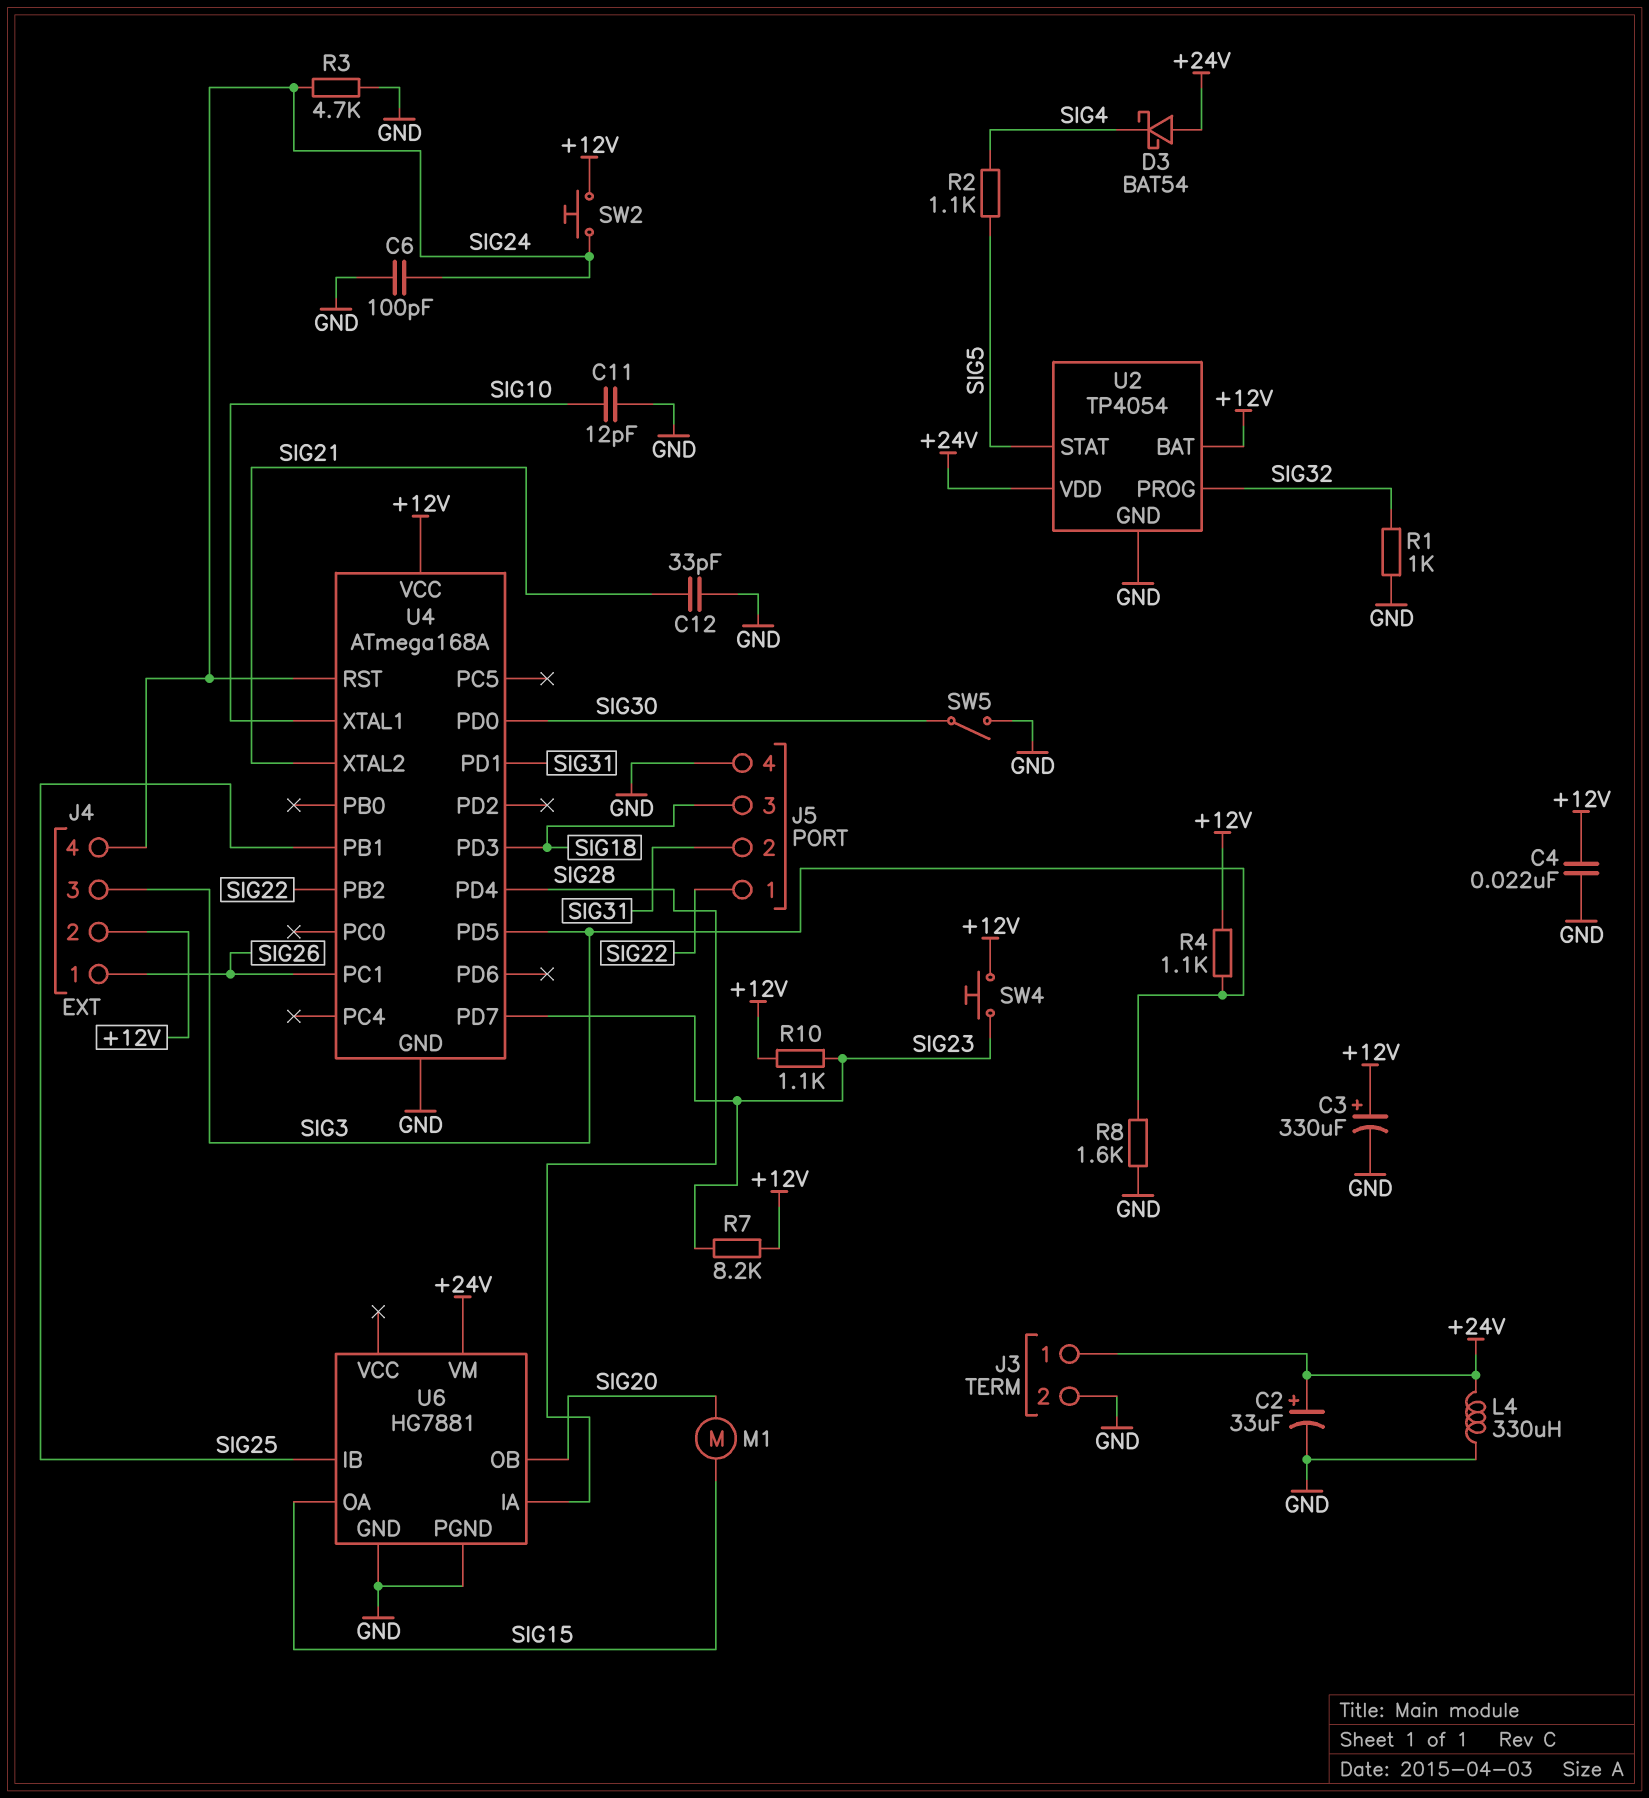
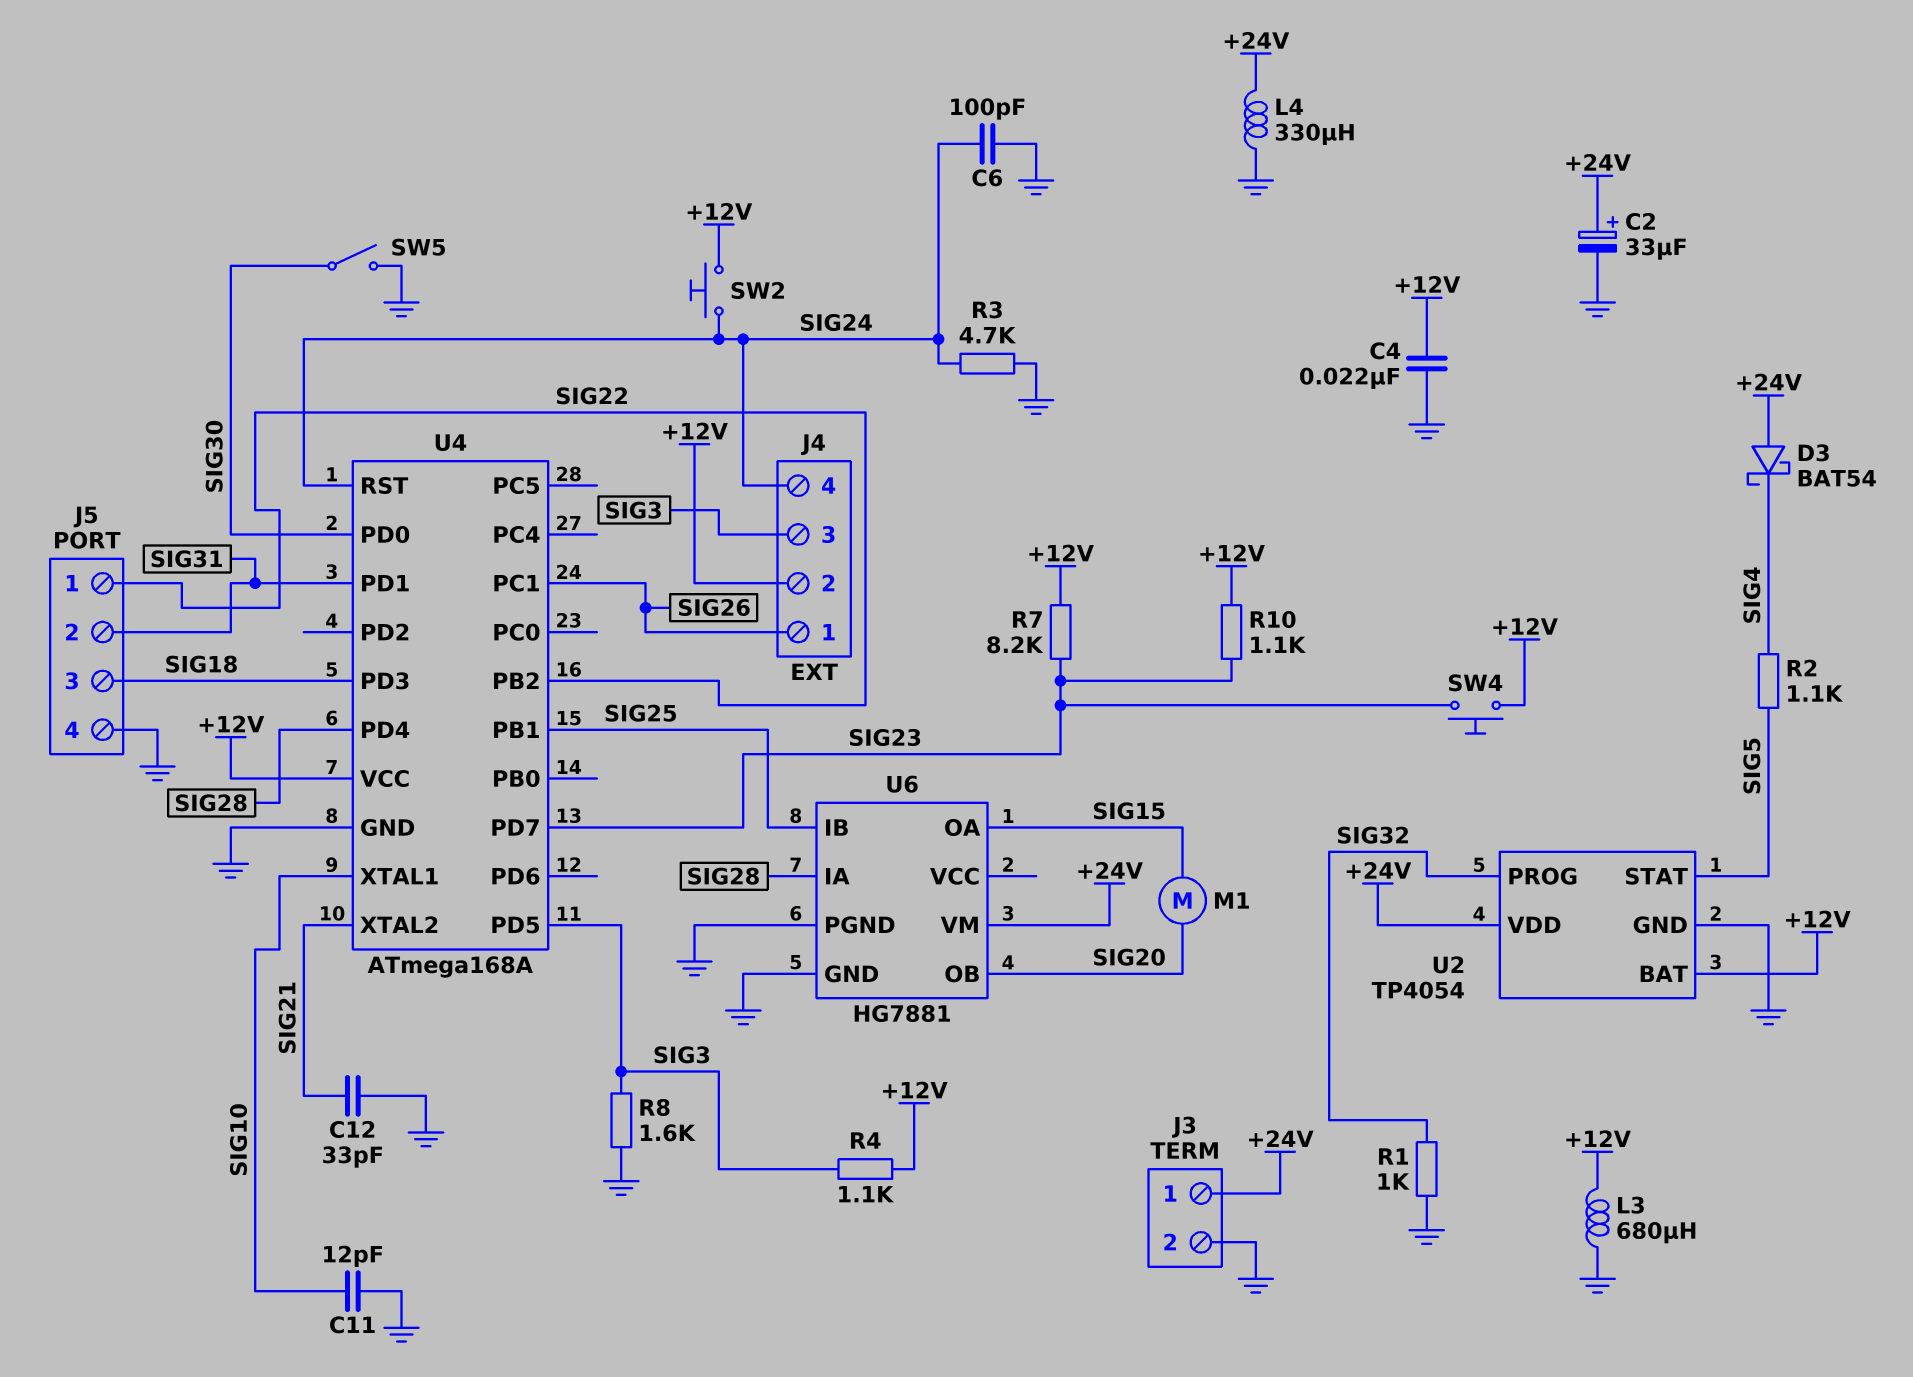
C3: 330uF (plus +12V, minus GND) -> none
L3: none -> 680uH (+12V, GND)

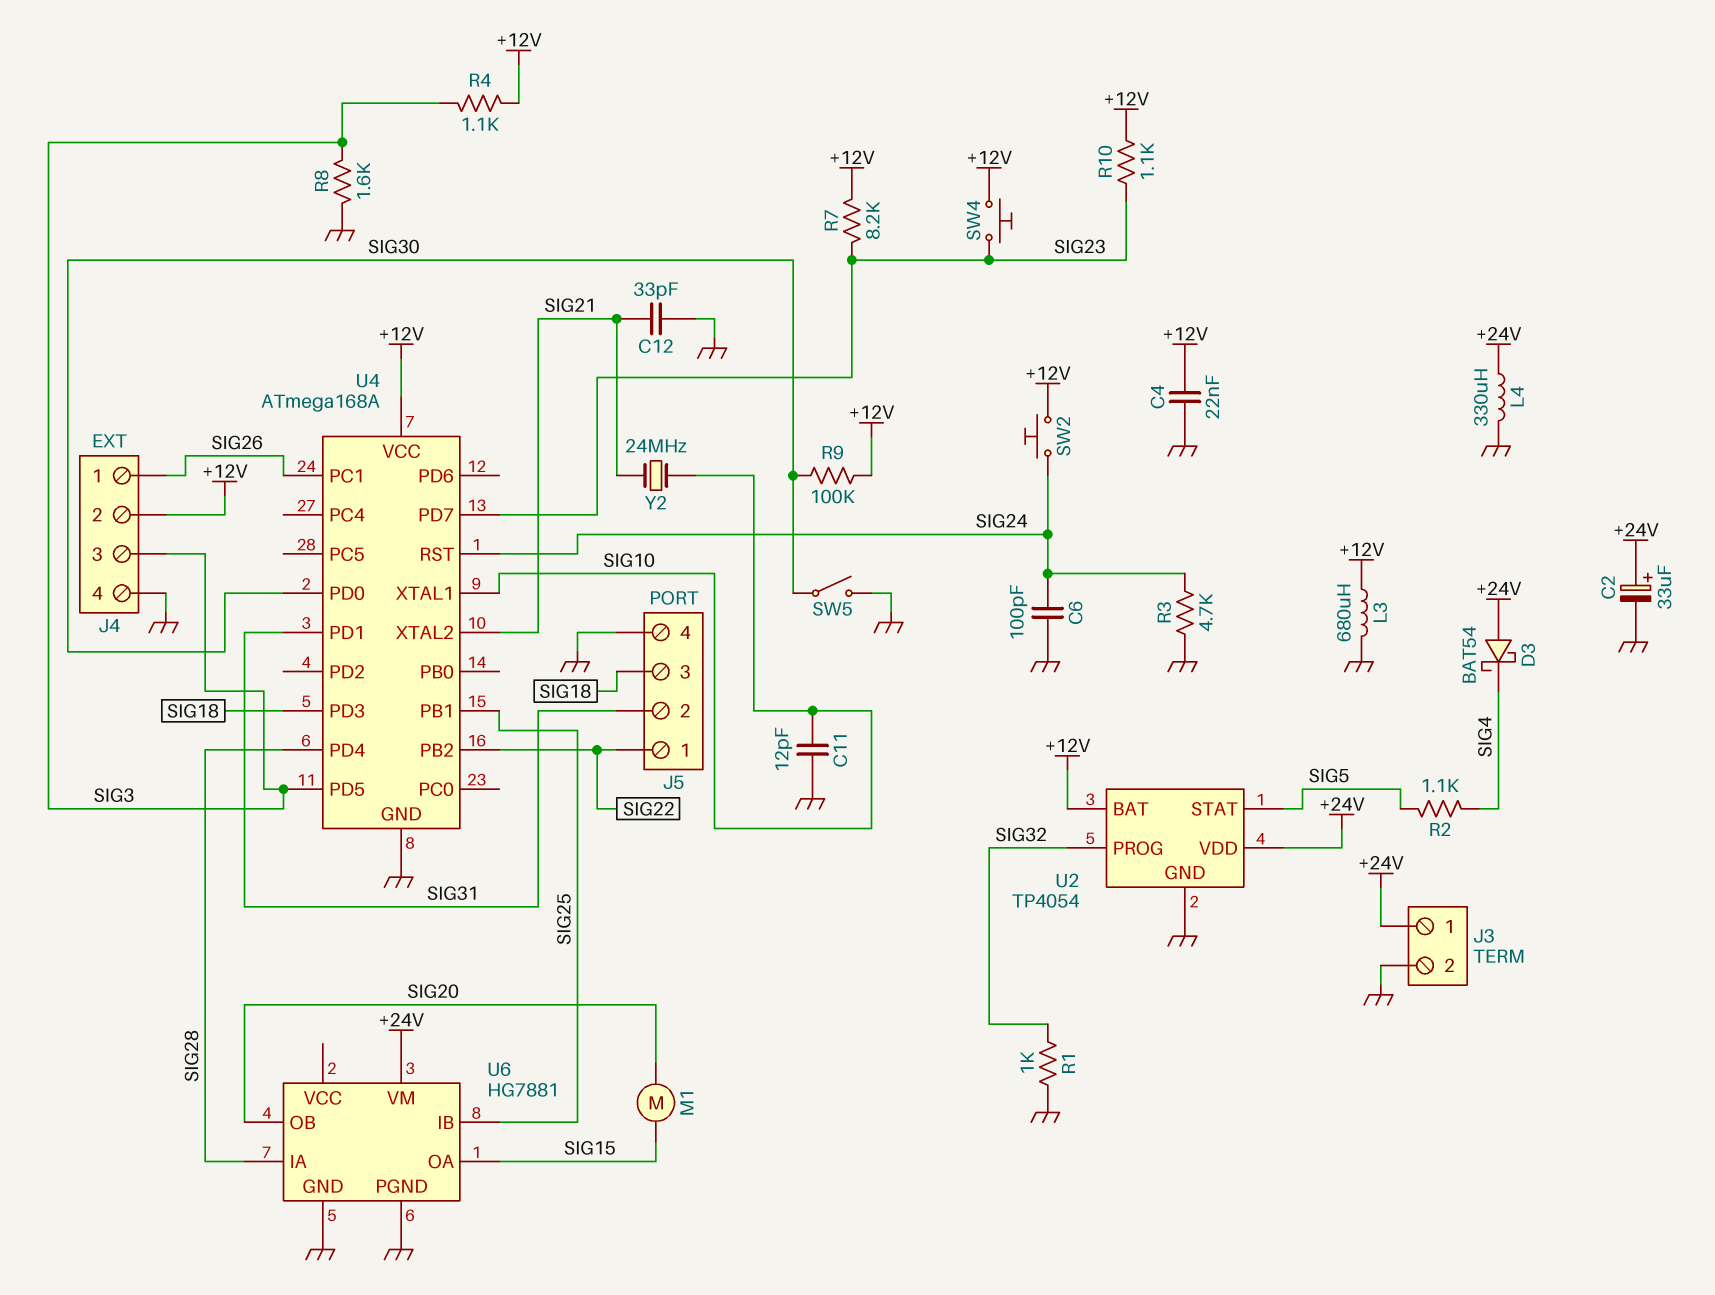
J4 pin 4: SIG24 -> GND
R9: none -> 100k (+12V, SIG30)
Y2: none -> 24MHz (SIG10, SIG21)

